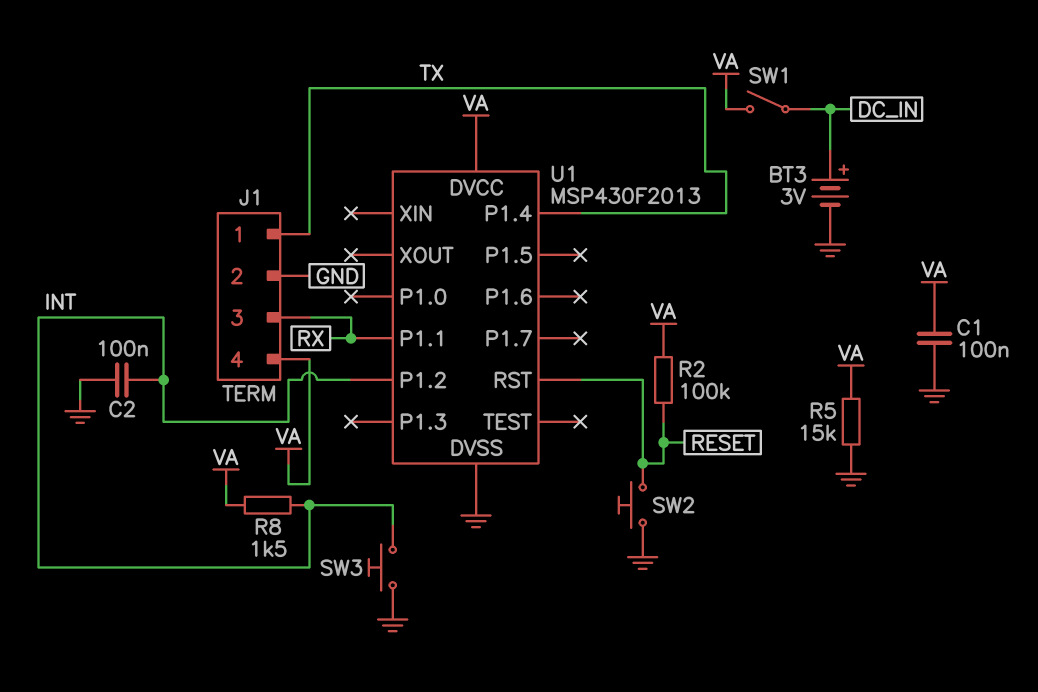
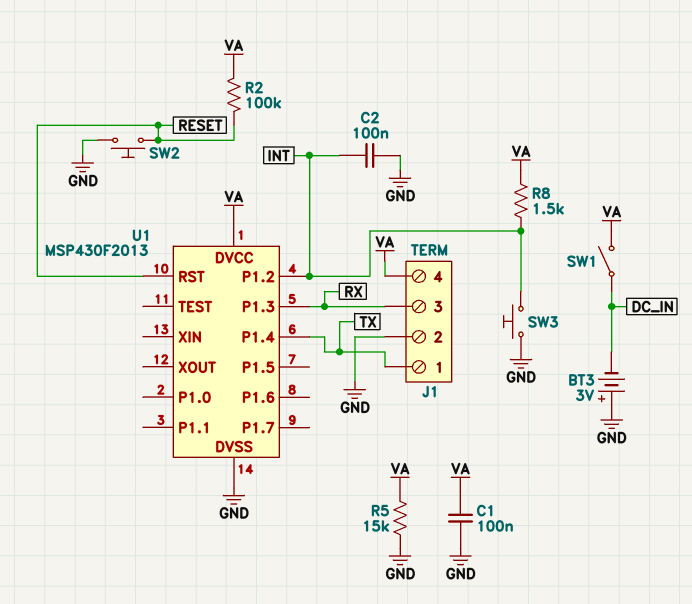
BT3: 3V (plus DC_IN, minus GND) -> 3V (plus GND, minus DC_IN)
U1 pin P1.1: RX -> none
U1 pin P1.3: none -> RX

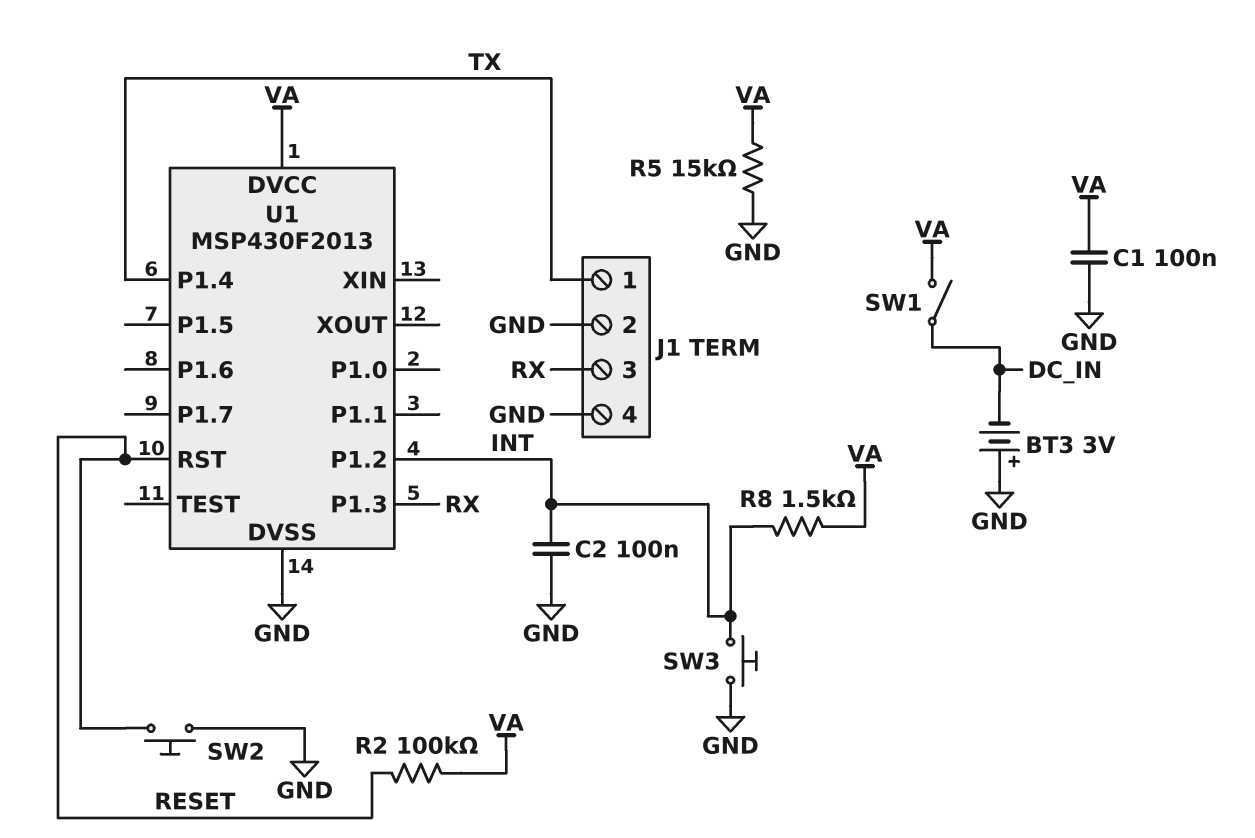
J1 pin 4: VA -> GND

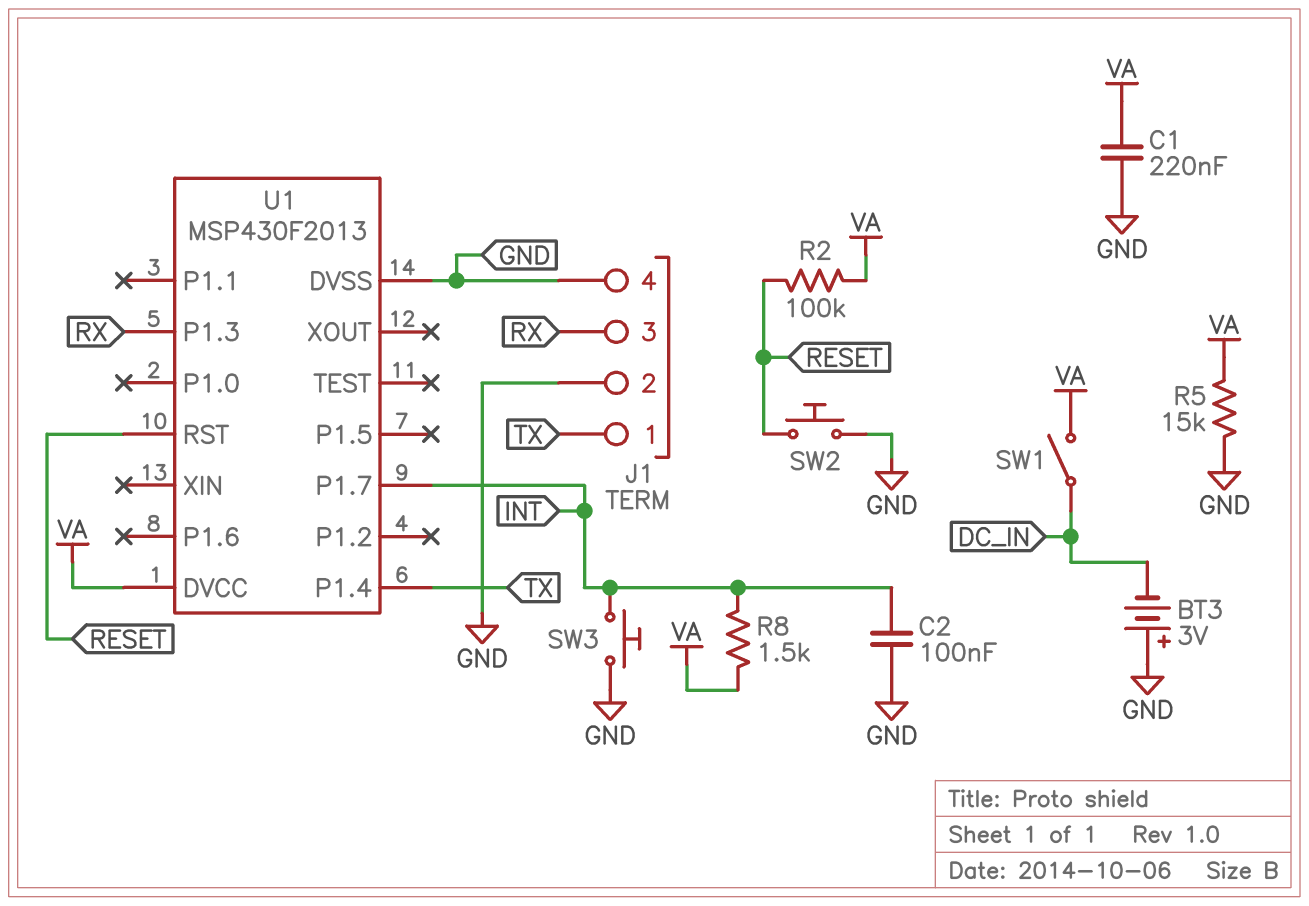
C1: 100nF (GND, VA) -> 220nF (GND, VA)
U1 pin P1.2: INT -> none
U1 pin P1.7: none -> INT

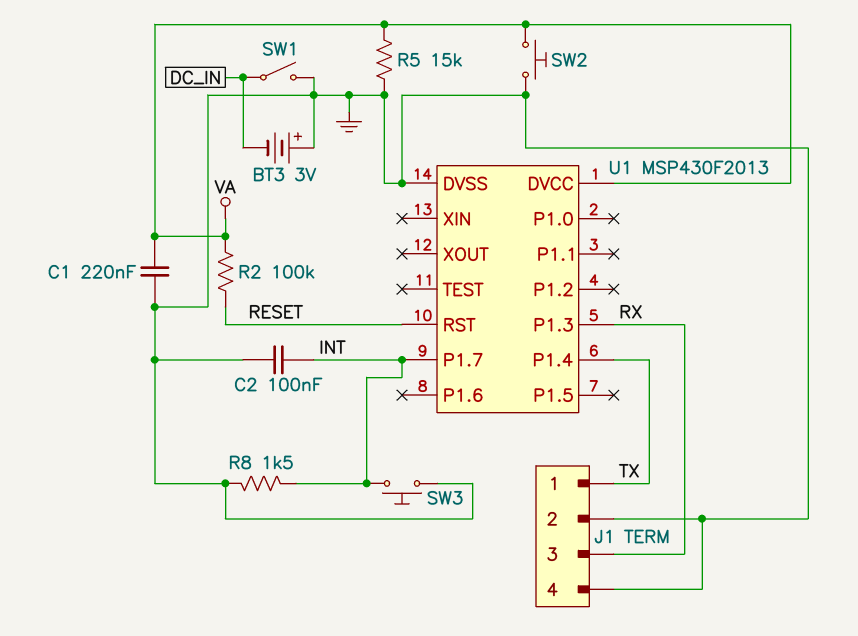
R8: 1.5k (INT, VA) -> 1.5k (GND, INT)
SW1: switch (DC_IN, VA) -> switch (DC_IN, GND)
SW2: button (GND, RESET) -> button (GND, VA)

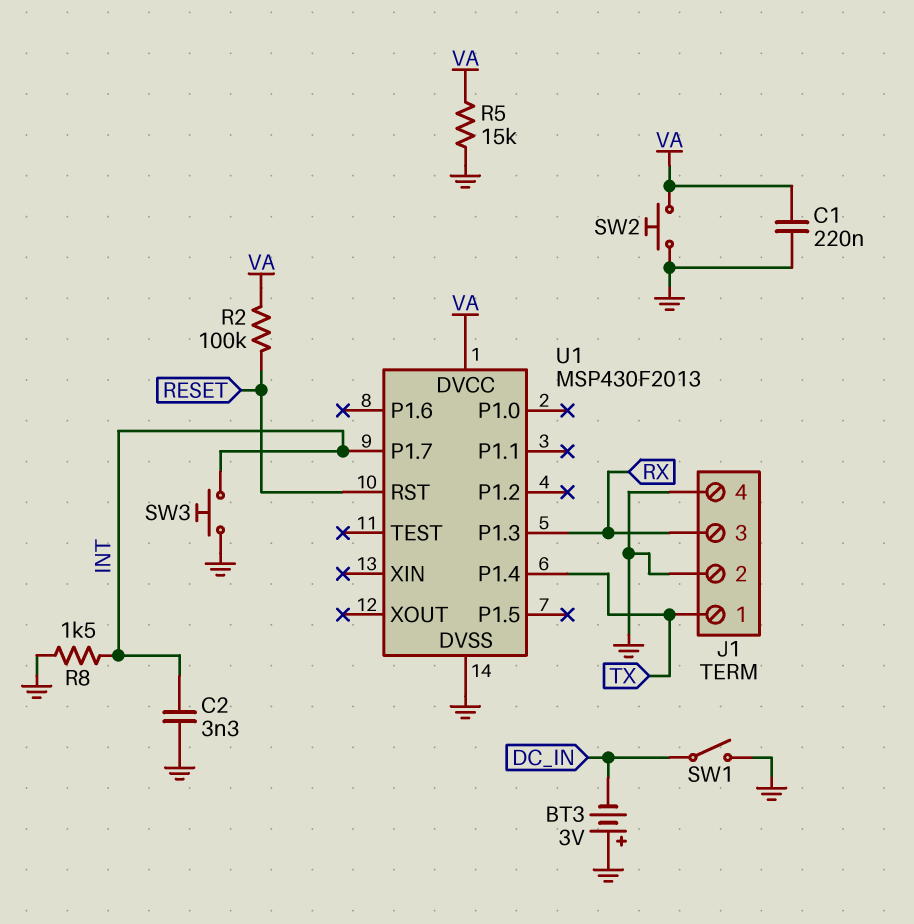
C2: 100nF (GND, INT) -> 3.3nF (GND, INT)

